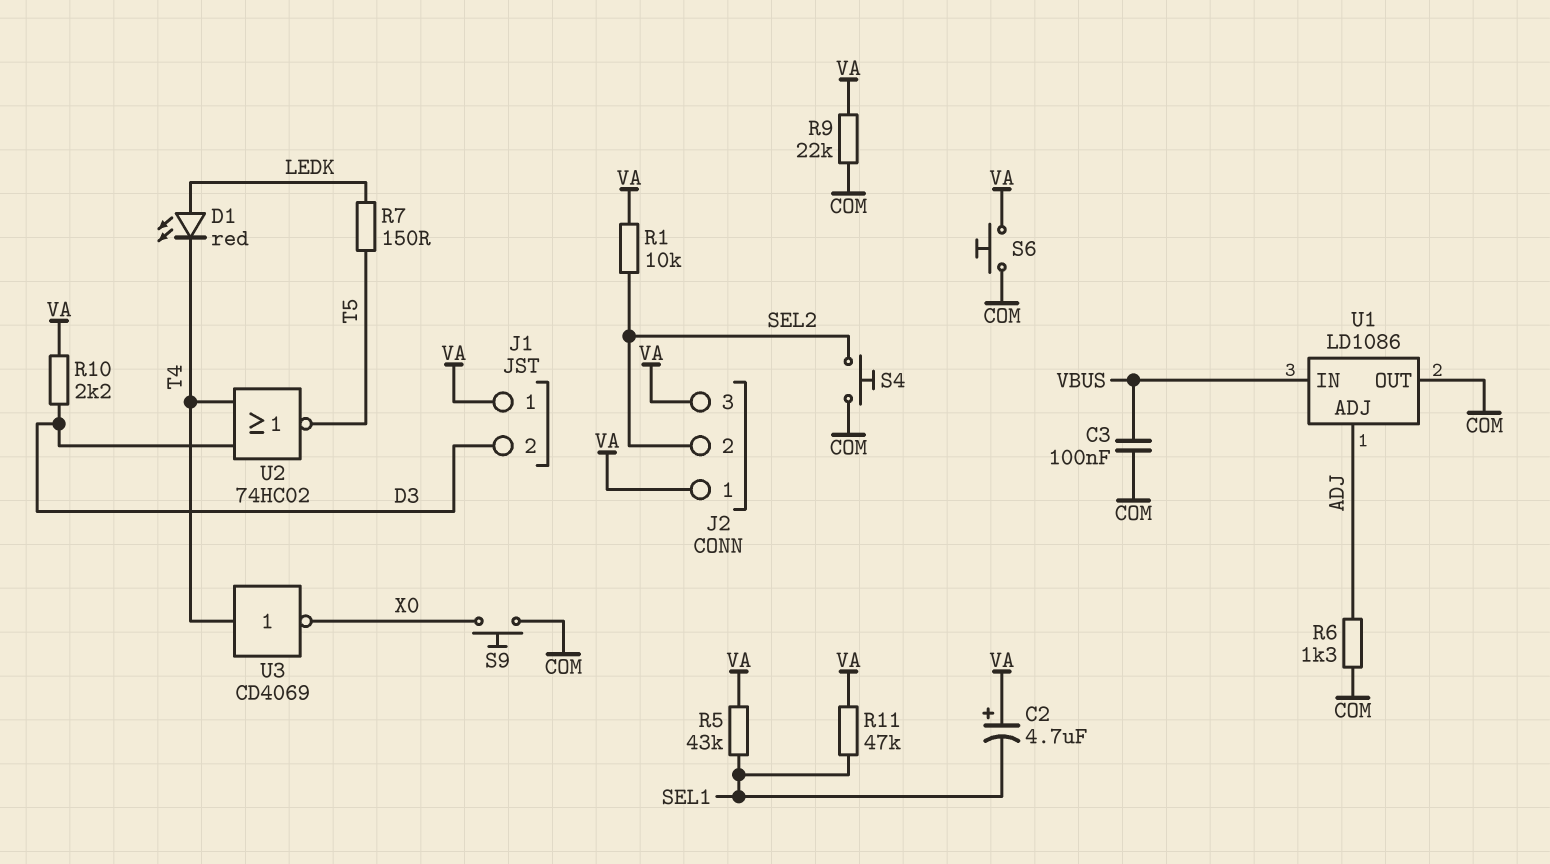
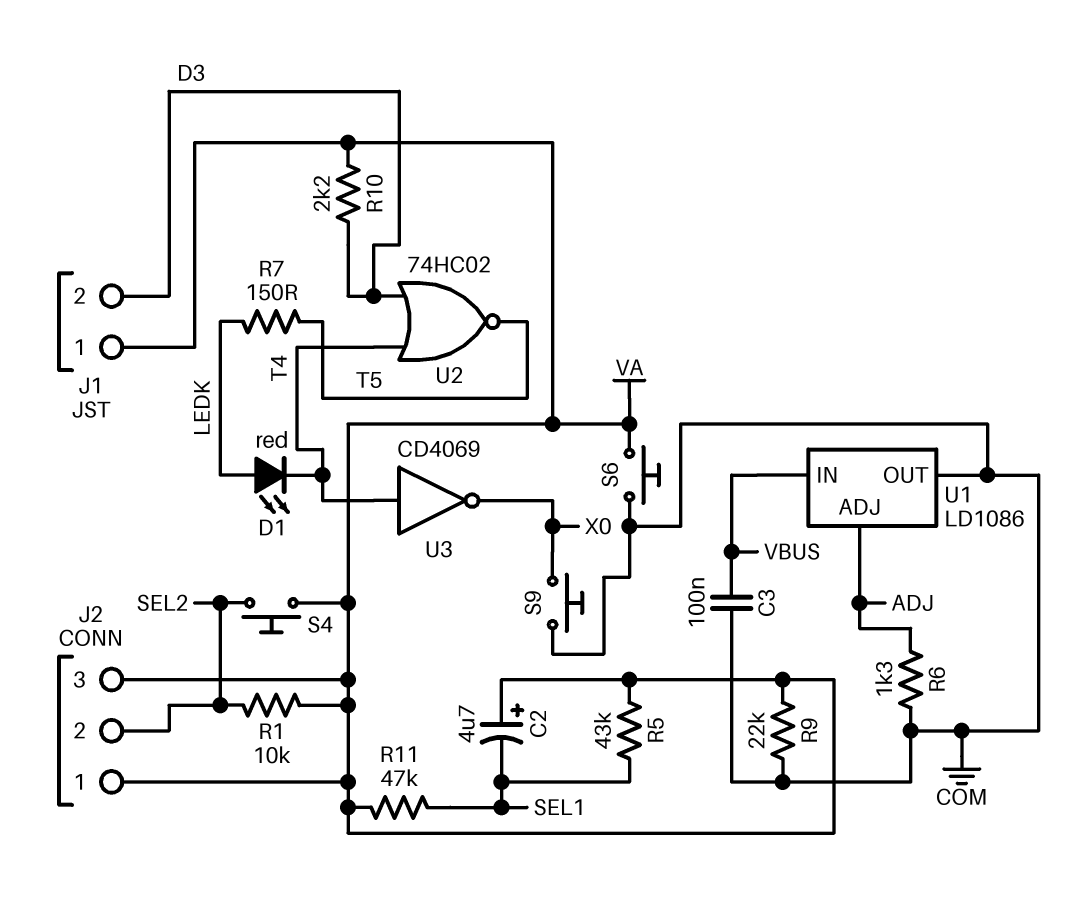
S4: button (COM, SEL2) -> button (SEL2, VA)

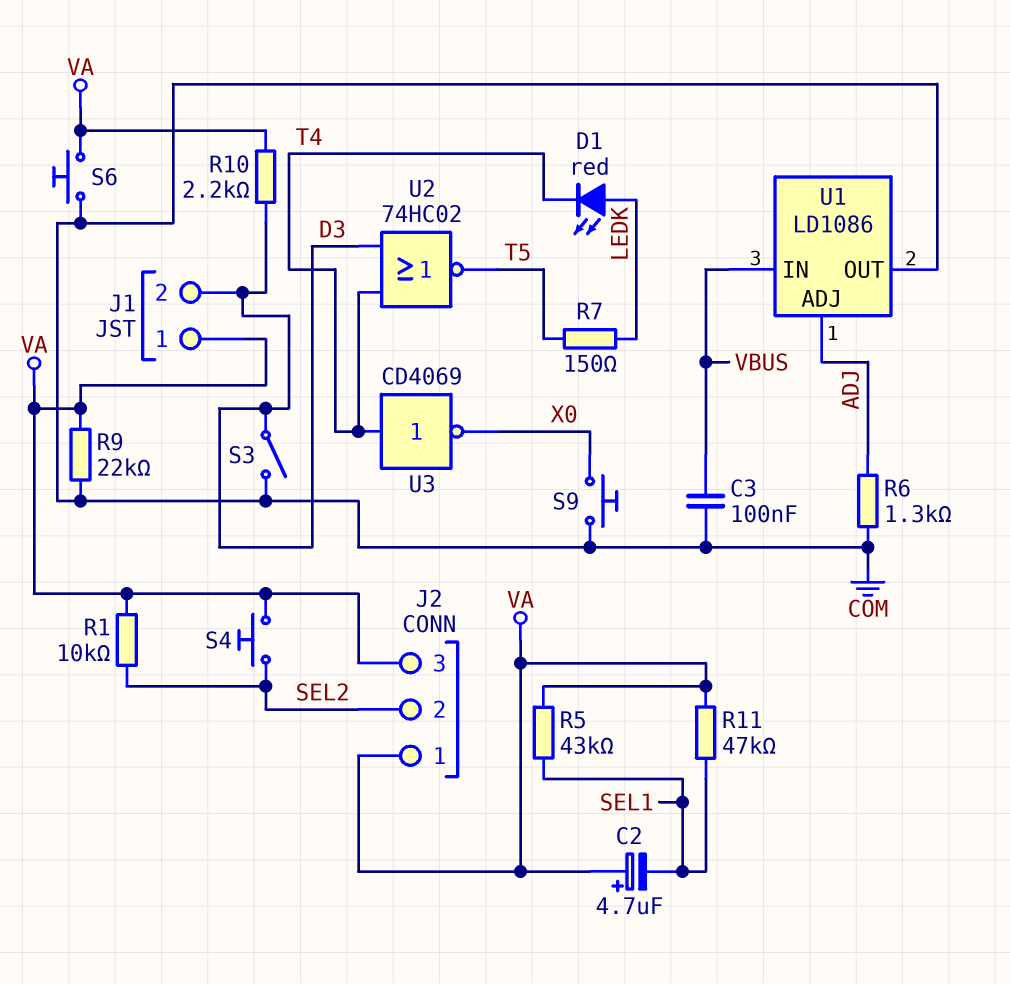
S3: none -> switch (COM, D3)

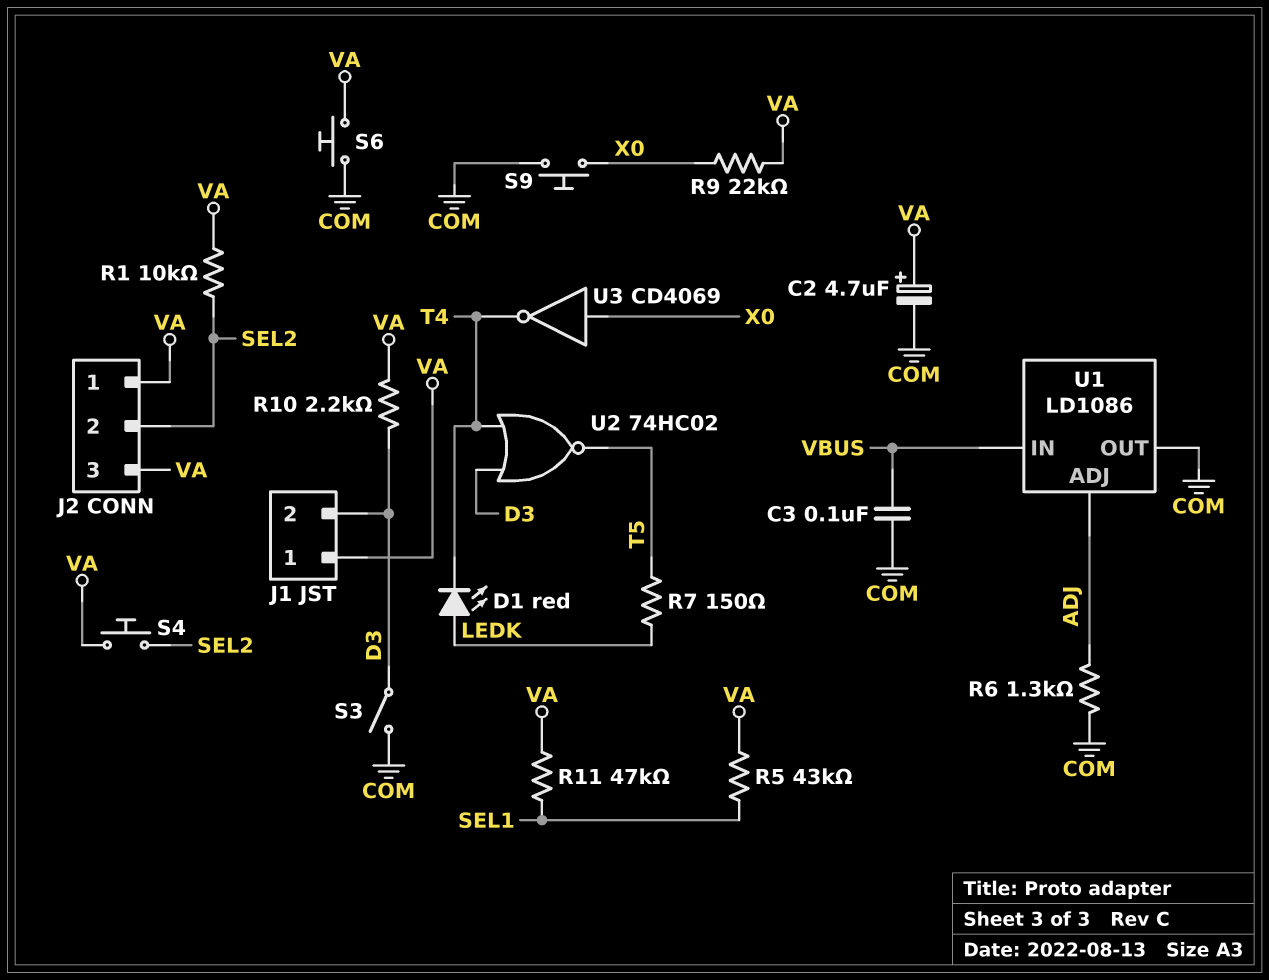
C2: 4.7uF (plus VA, minus SEL1) -> 4.7uF (plus VA, minus COM)
R9: 22k (COM, VA) -> 22k (VA, X0)
U3: NOT CD4069 (in T4, out X0) -> NOT CD4069 (in X0, out T4)

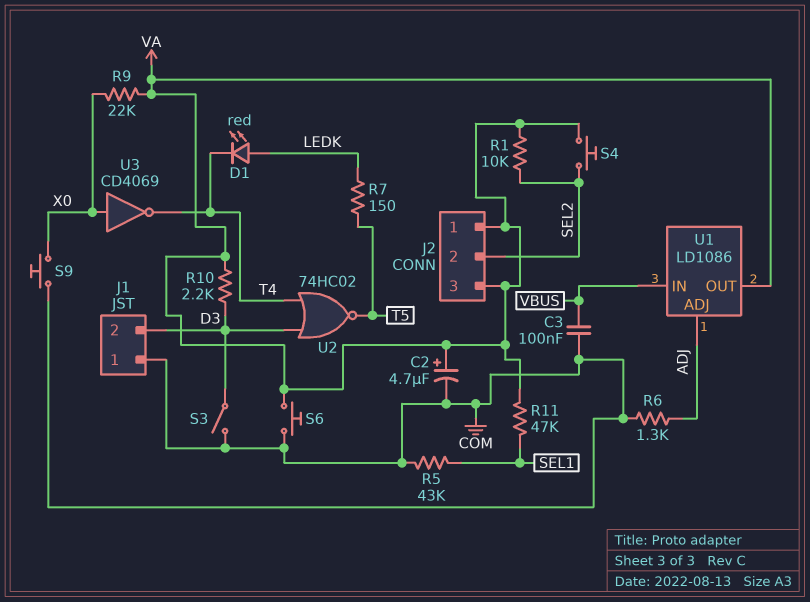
J1 pin 1: VA -> COM
R5: 43k (SEL1, VA) -> 43k (COM, SEL1)
U1 pin OUT: COM -> VA

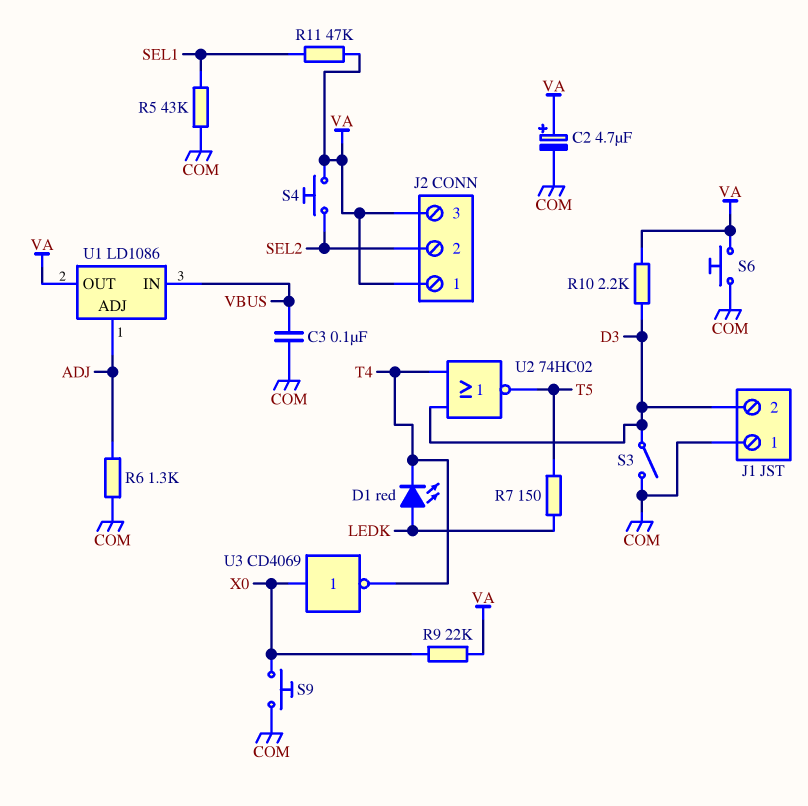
R1: 10k (SEL2, VA) -> none

